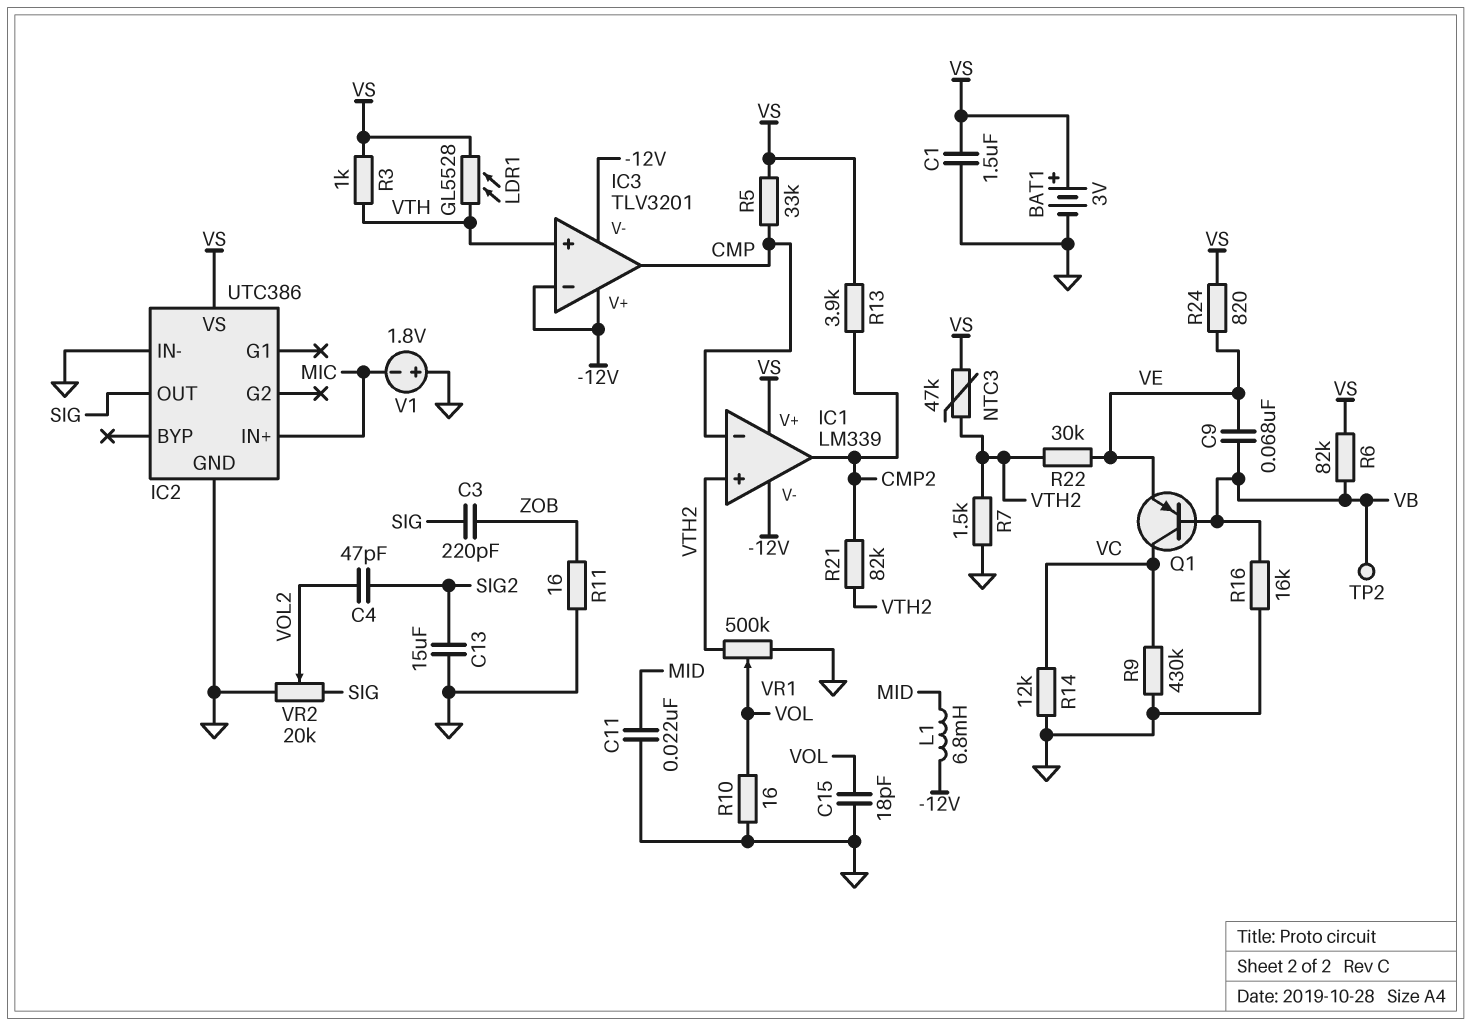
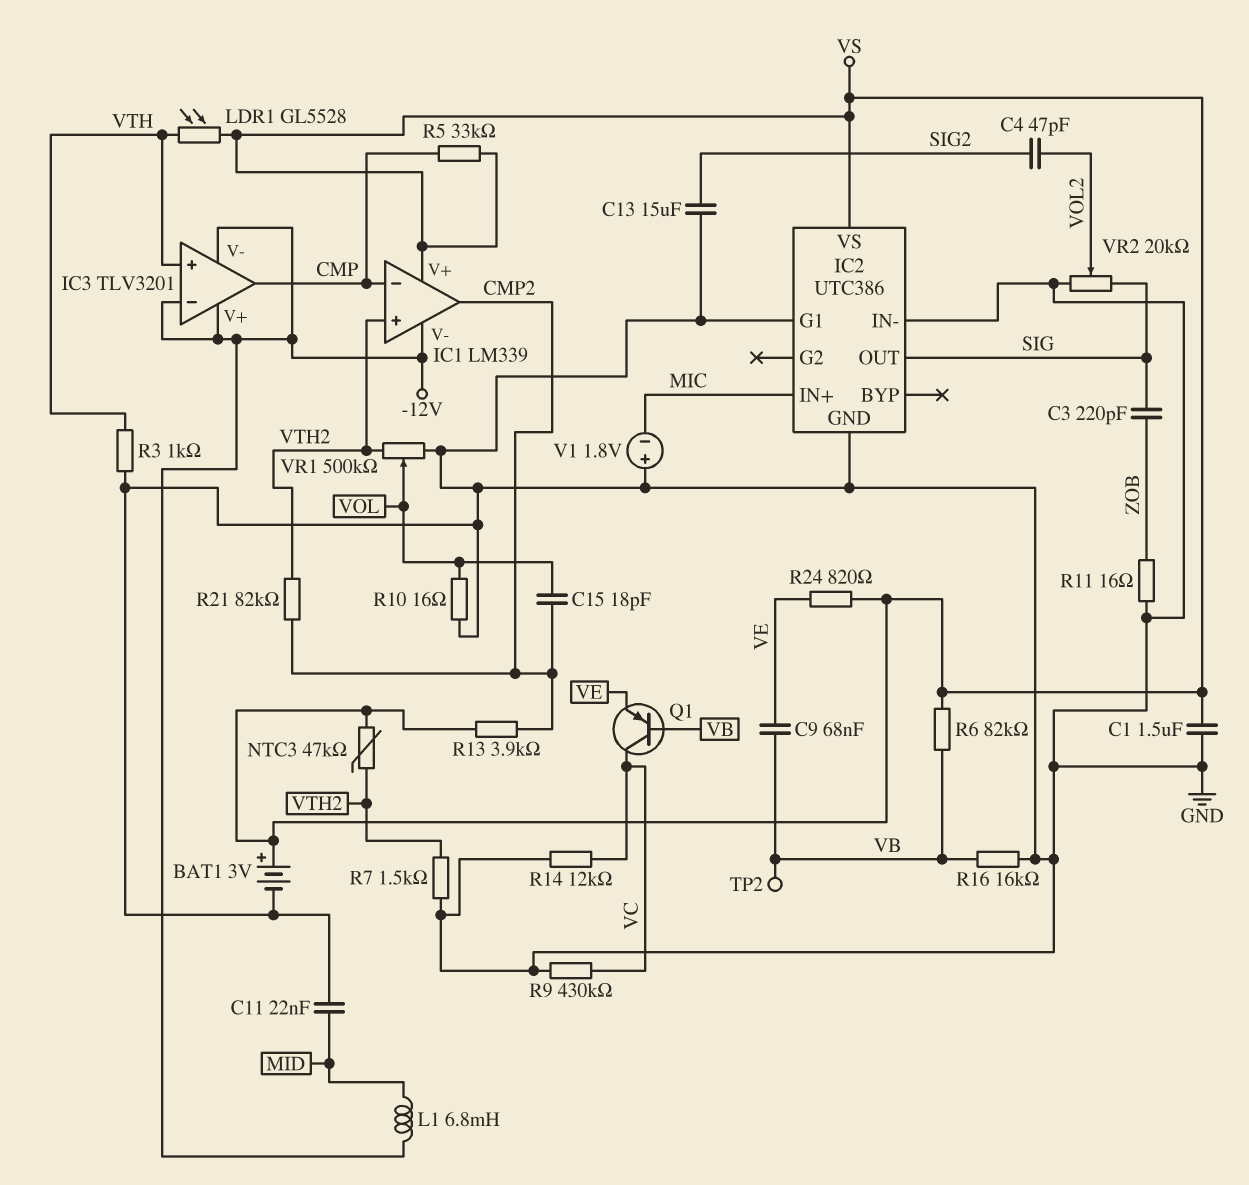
C15: 18pF (GND, VOL) -> 18pF (CMP2, VOL)
IC2 pin G1: none -> GND
R3: 1k (VS, VTH) -> 1k (GND, VTH)
R22: 30k (VE, VTH2) -> none

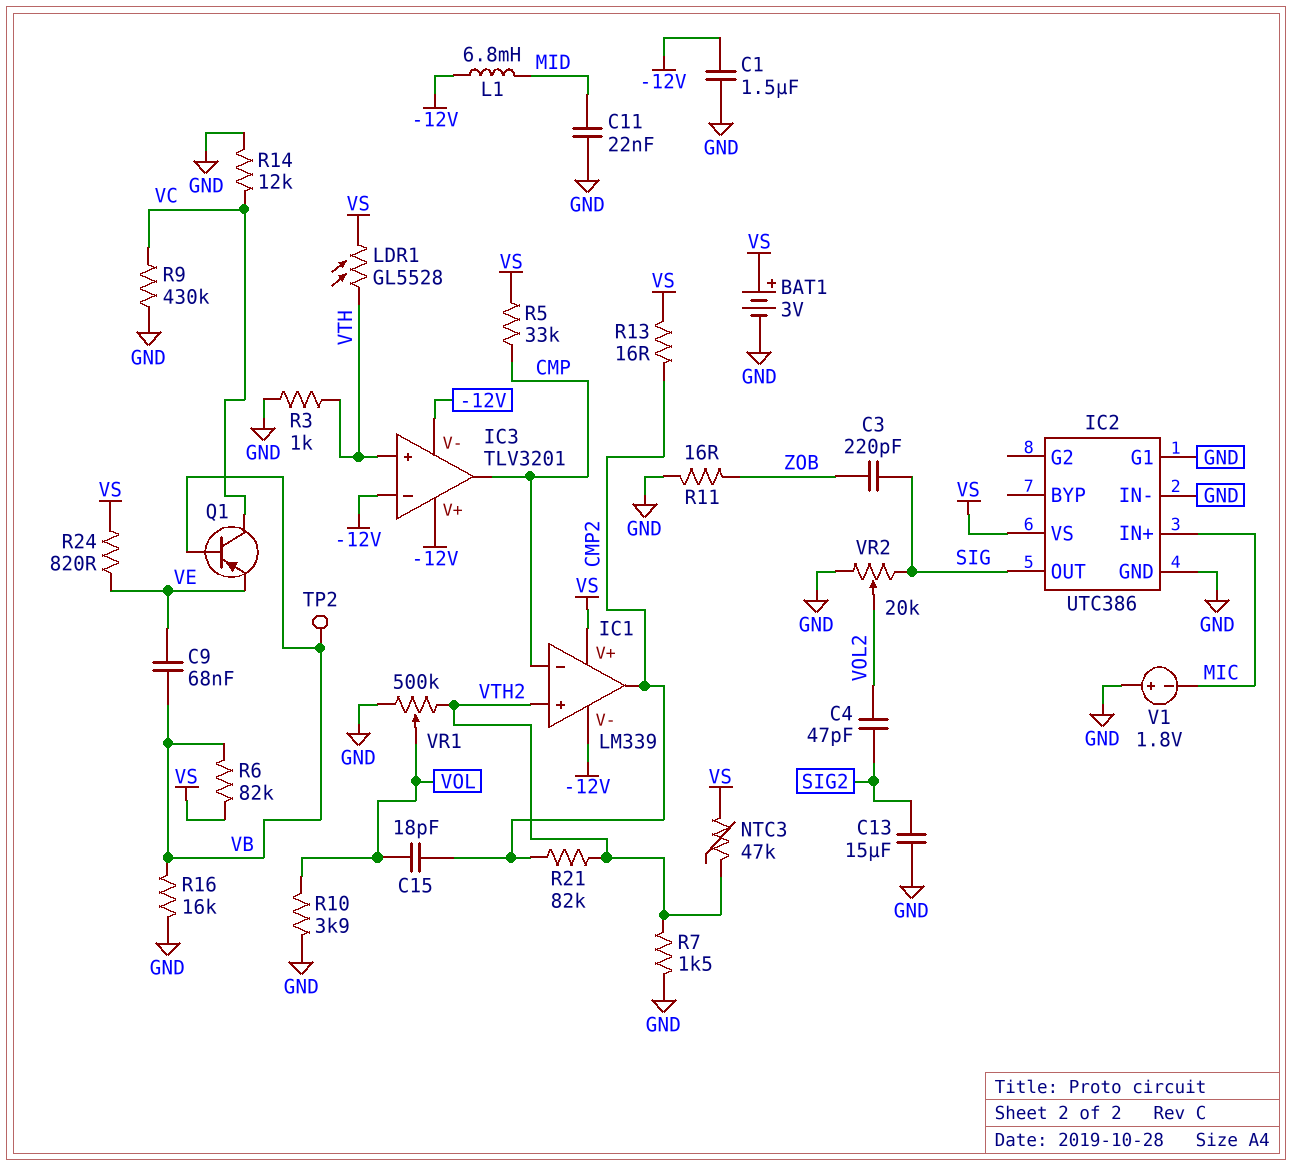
C1: 1.5uF (GND, VS) -> 1.5uF (-12V, GND)
R10: 16 (GND, VOL) -> 3.9k (GND, VOL)
R13: 3.9k (CMP2, VS) -> 16 (CMP2, VS)

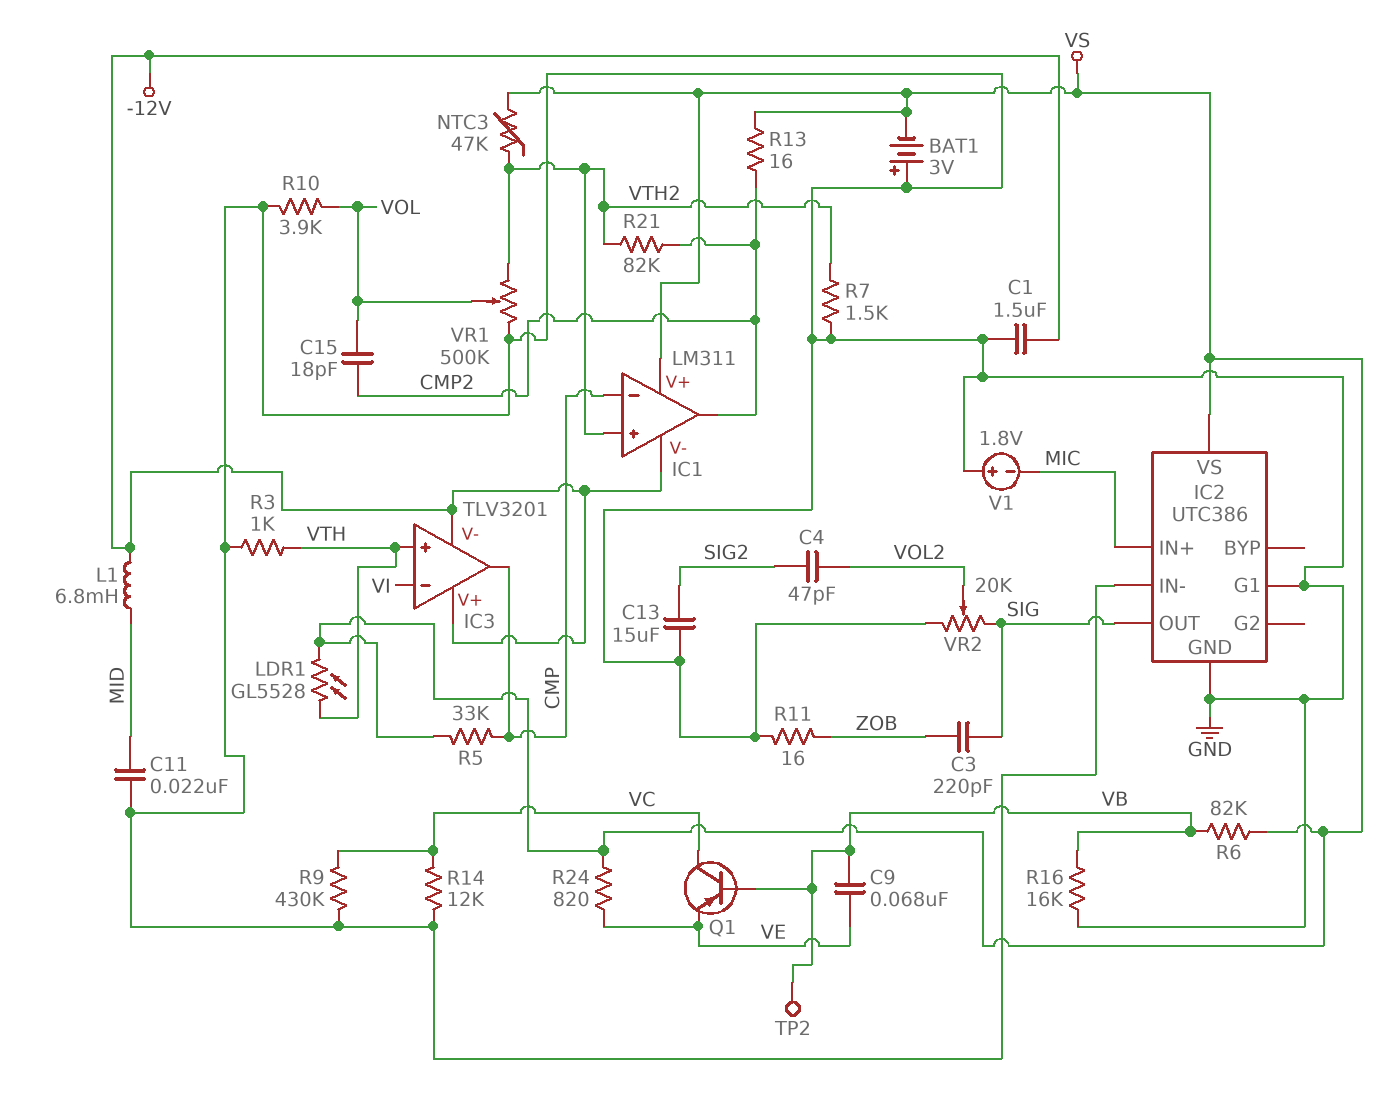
BAT1: 3V (plus VS, minus GND) -> 3V (plus GND, minus VS)
IC1: LM339 -> LM311
IC3 pin in-: -12V -> VI

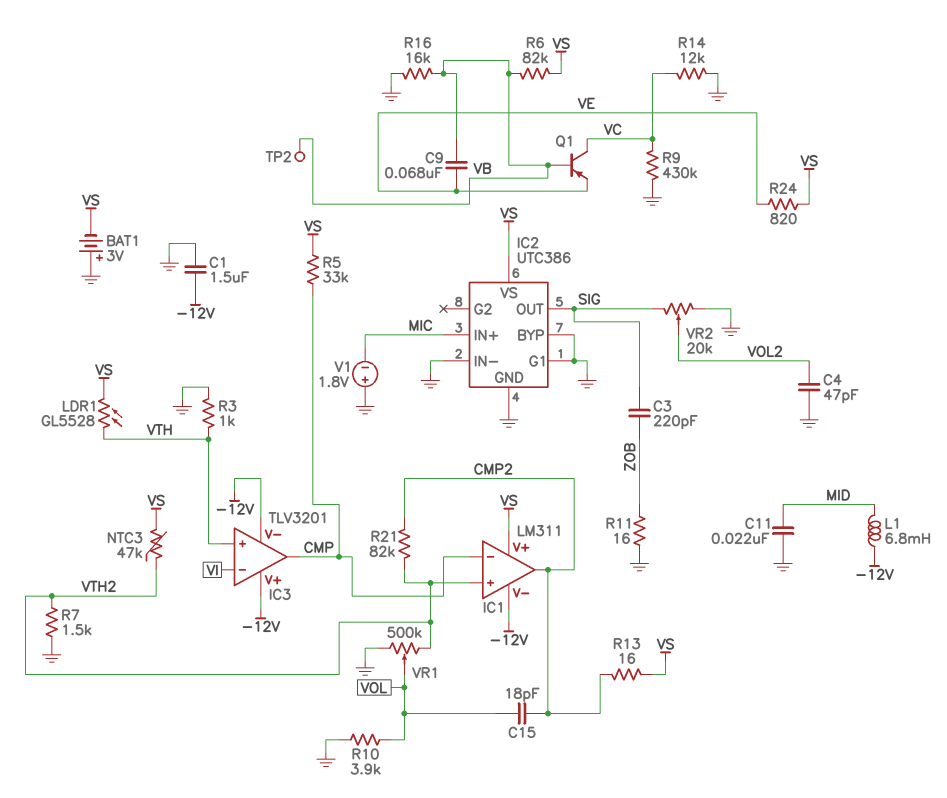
C4: 47pF (SIG2, VOL2) -> 47pF (GND, VOL2)
C13: 15uF (GND, SIG2) -> none
IC2 pin BYP: none -> GND

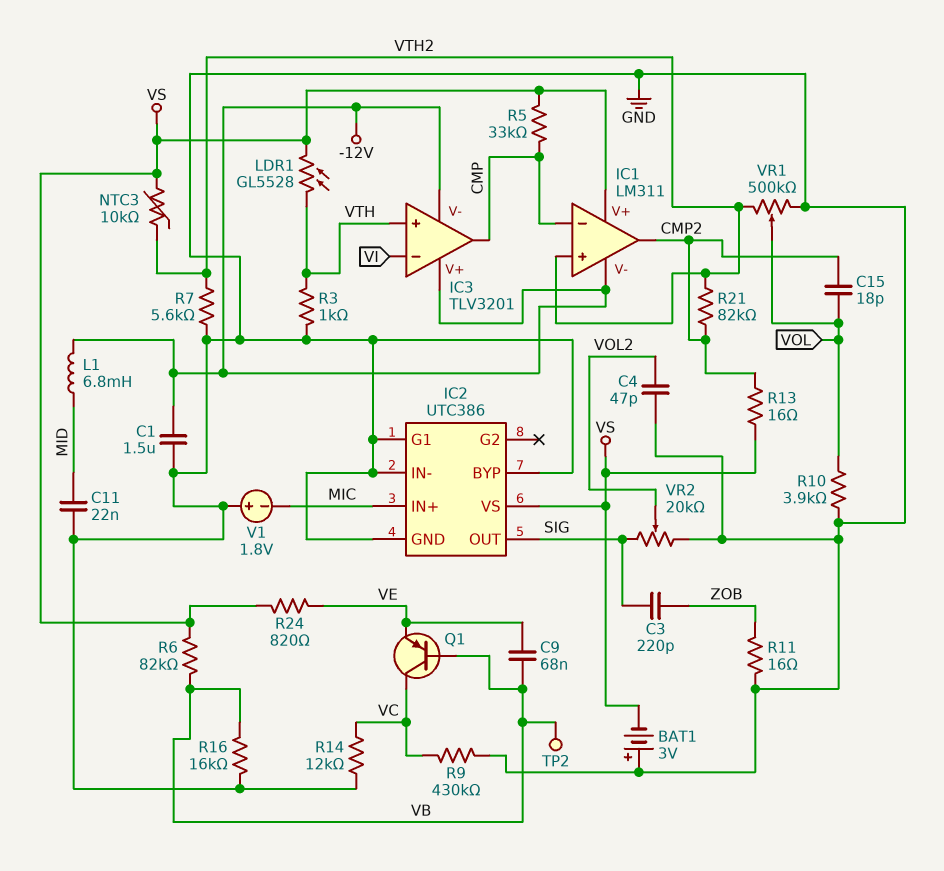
NTC3: 47k (VS, VTH2) -> 10k (VS, VTH2)
R7: 1.5k (GND, VTH2) -> 5.6k (GND, VTH2)

